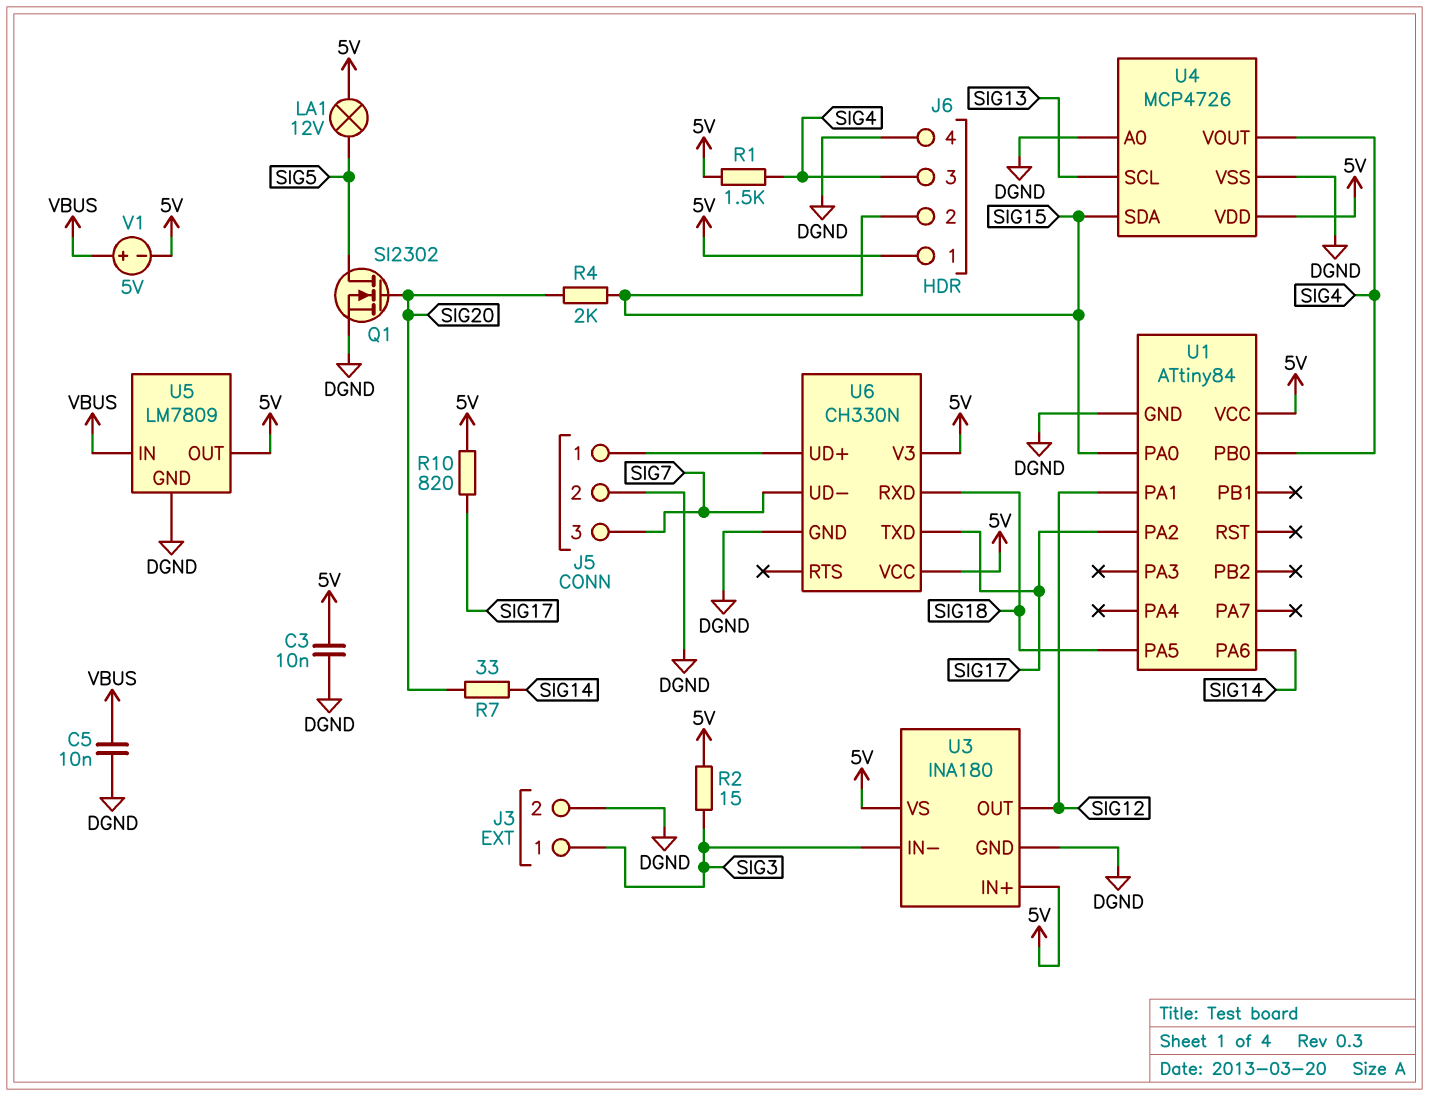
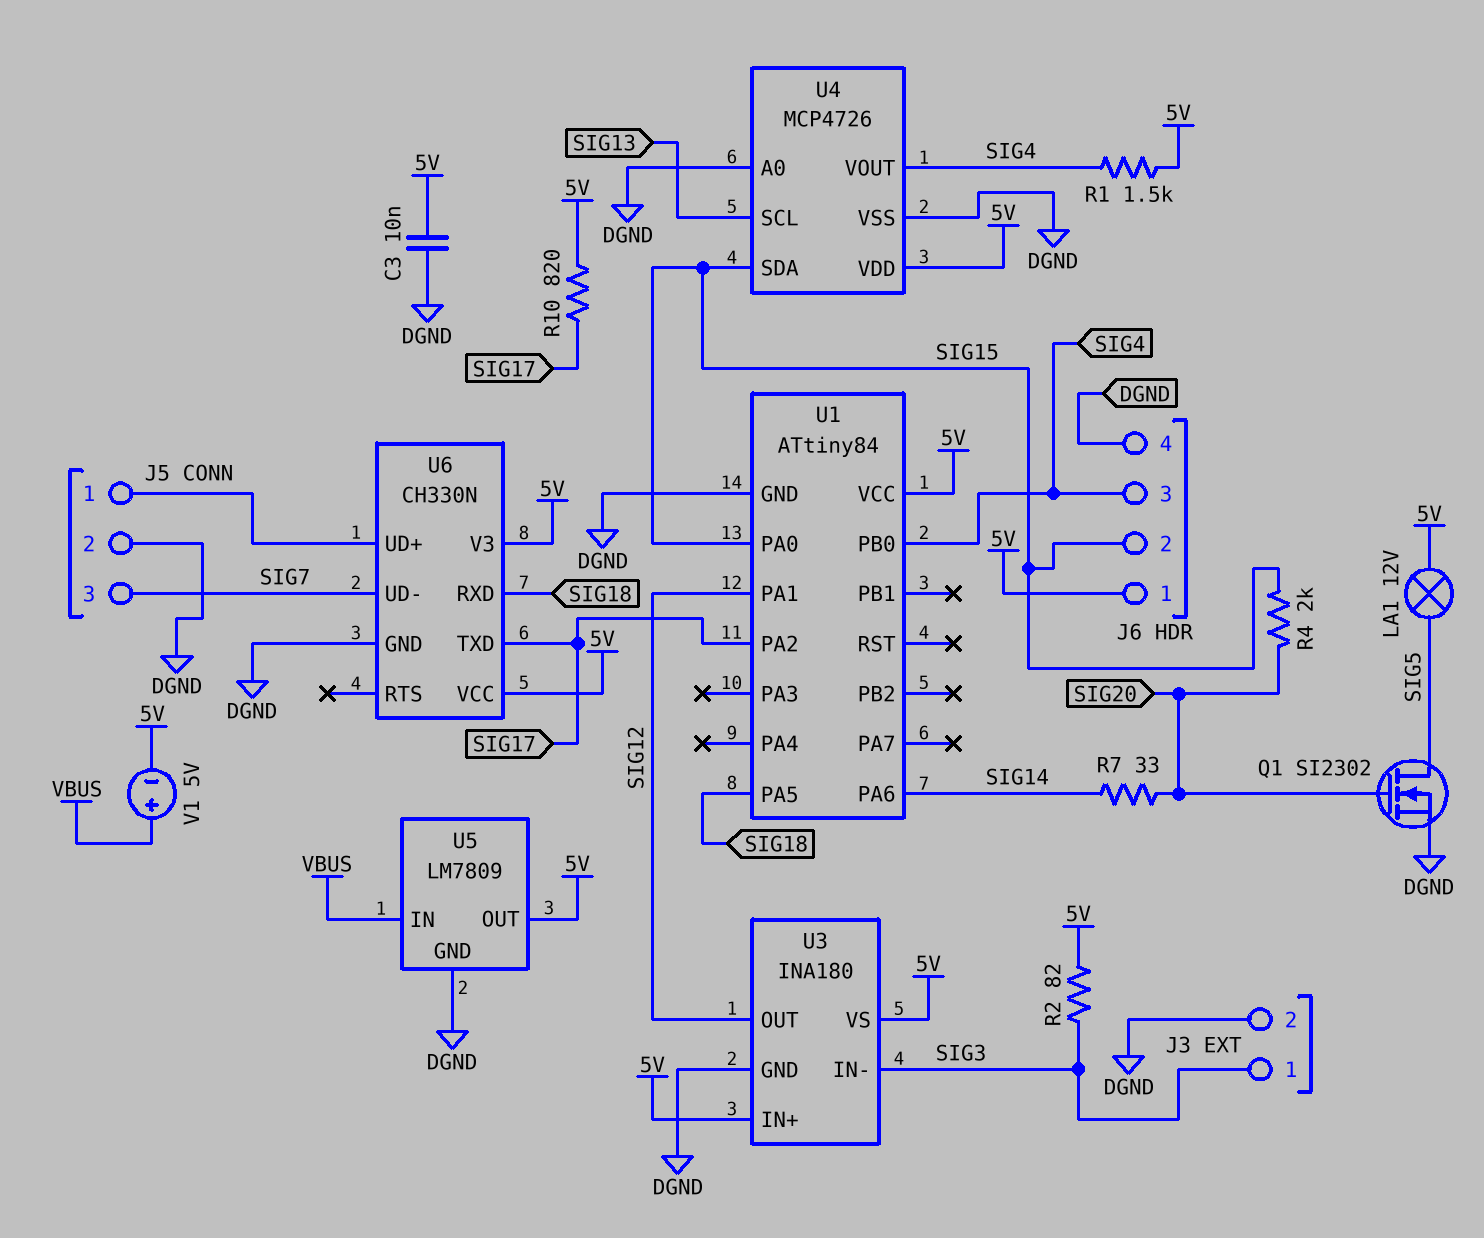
C5: 10nF (DGND, VBUS) -> none
R2: 15 (5V, SIG3) -> 82 (5V, SIG3)

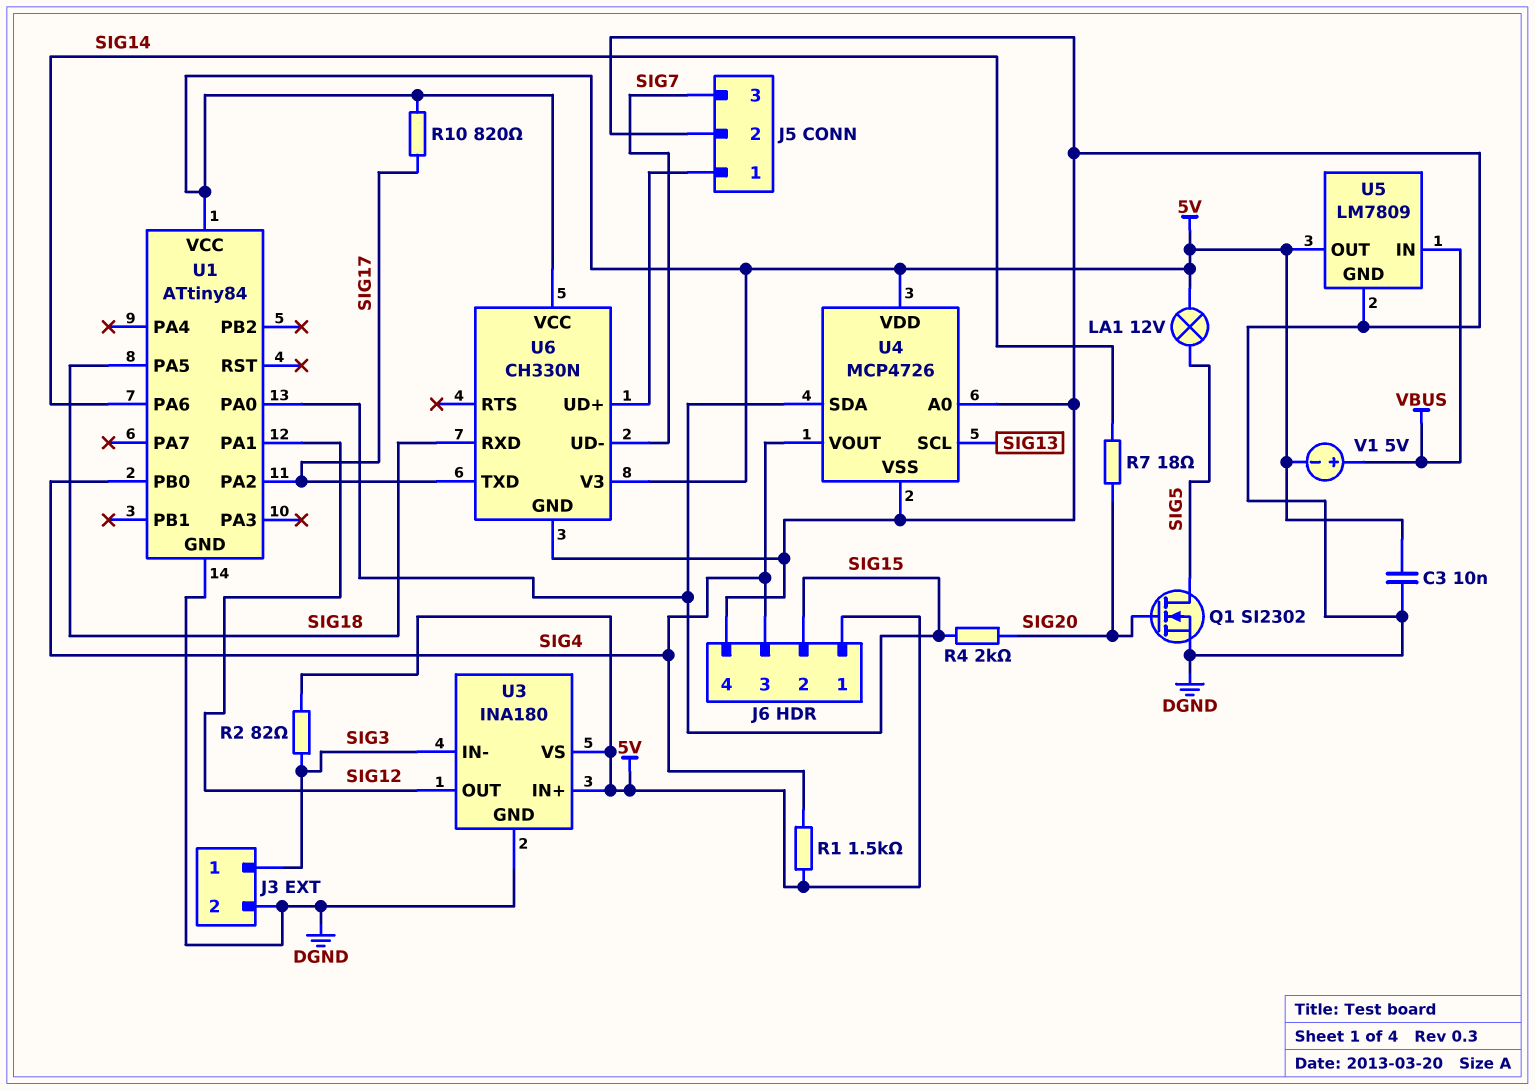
R7: 33 (SIG14, SIG20) -> 18 (SIG14, SIG20)

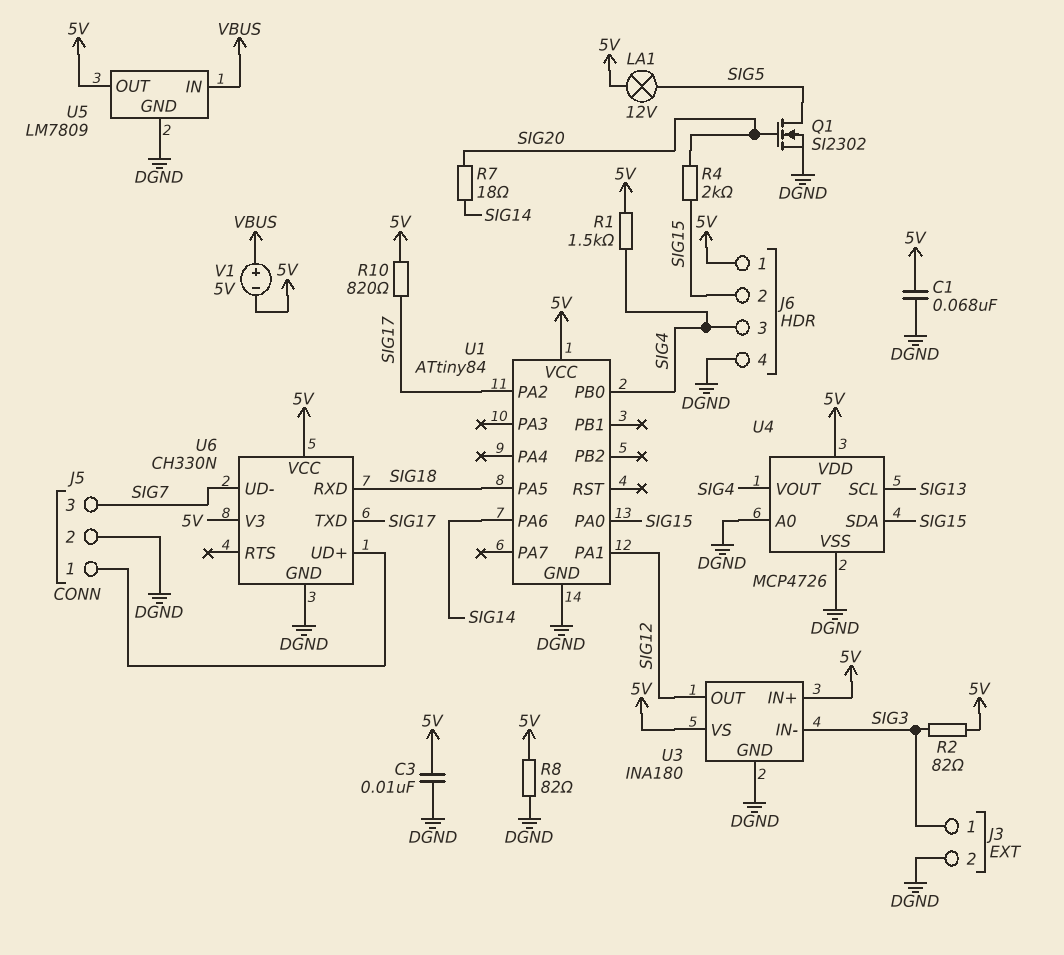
C1: none -> 68nF (5V, DGND)
R8: none -> 82 (5V, DGND)

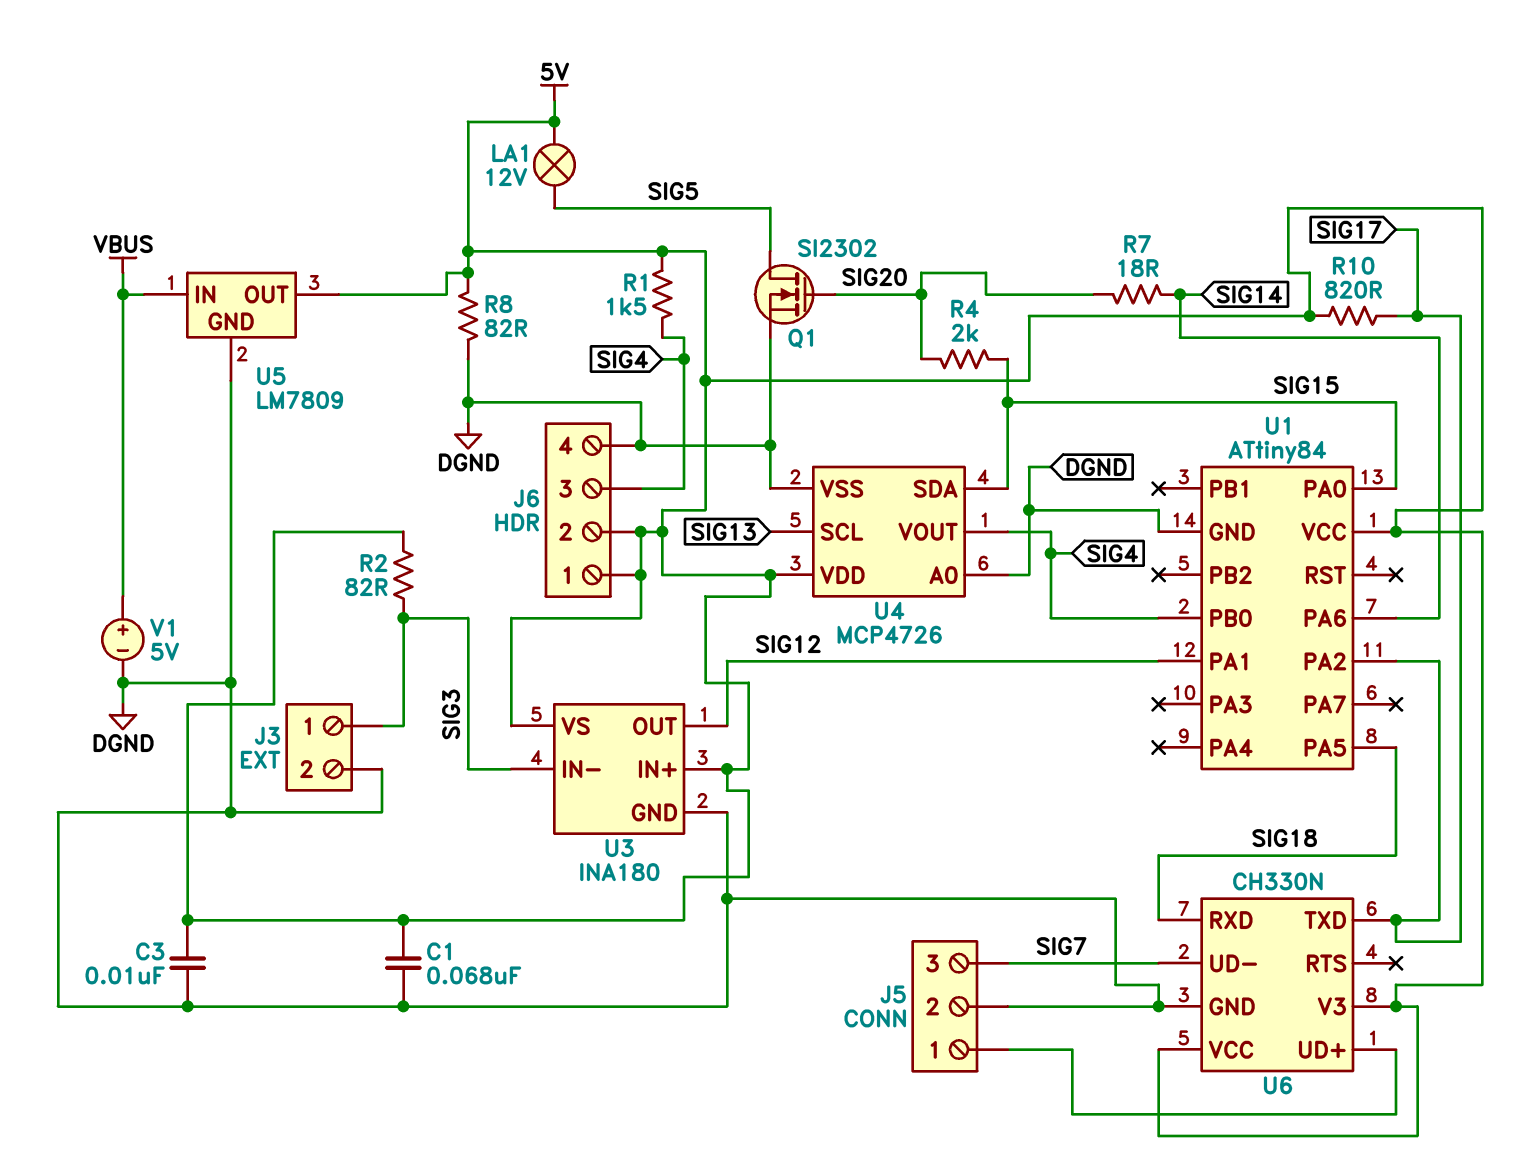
J6 pin 2: SIG15 -> 5V
V1: 5V (plus VBUS, minus 5V) -> 5V (plus VBUS, minus DGND)

